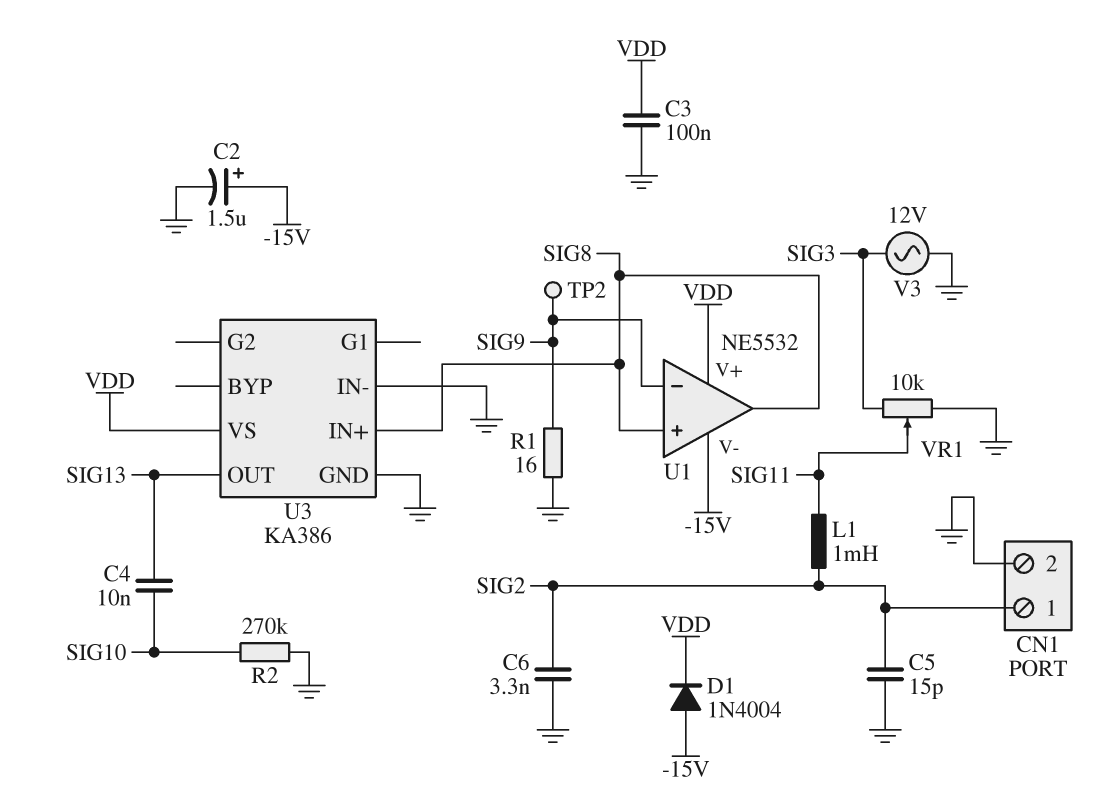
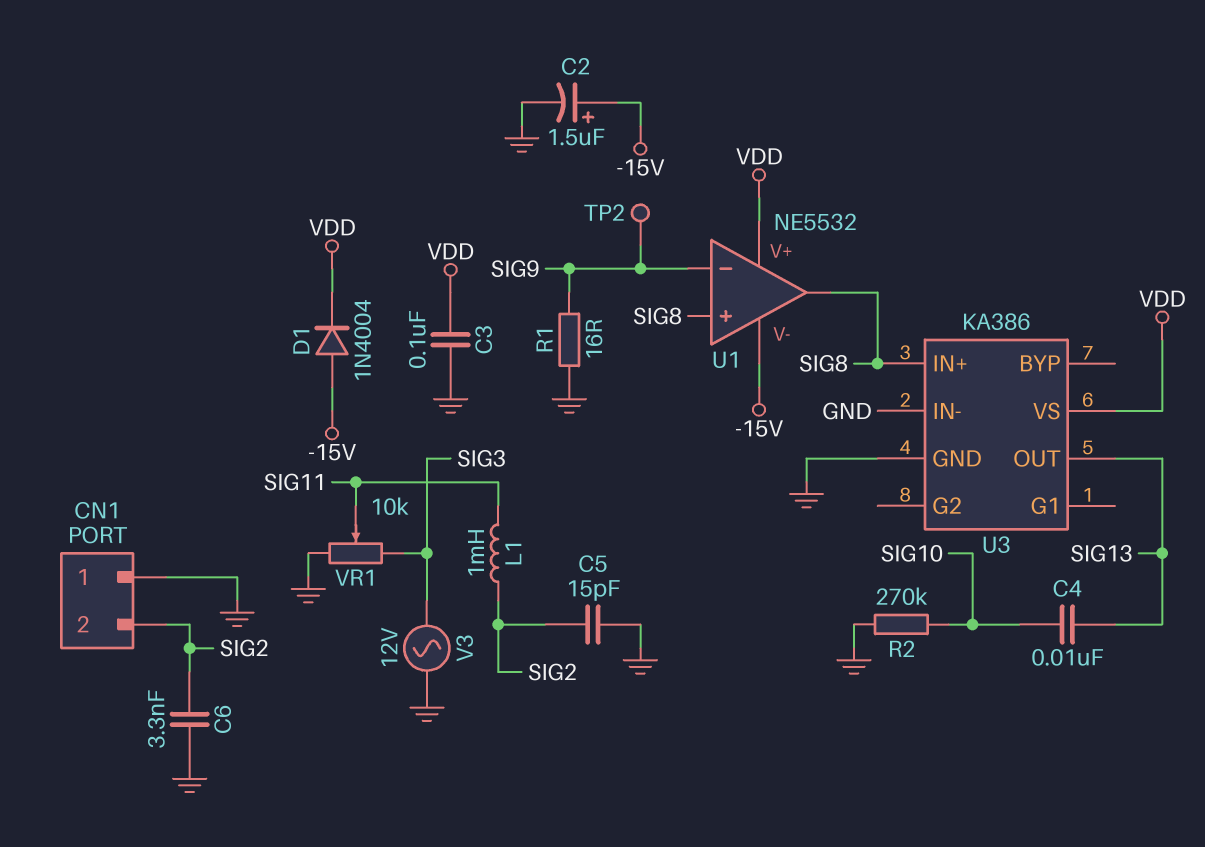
CN1 pin 1: SIG2 -> GND
CN1 pin 2: GND -> SIG2

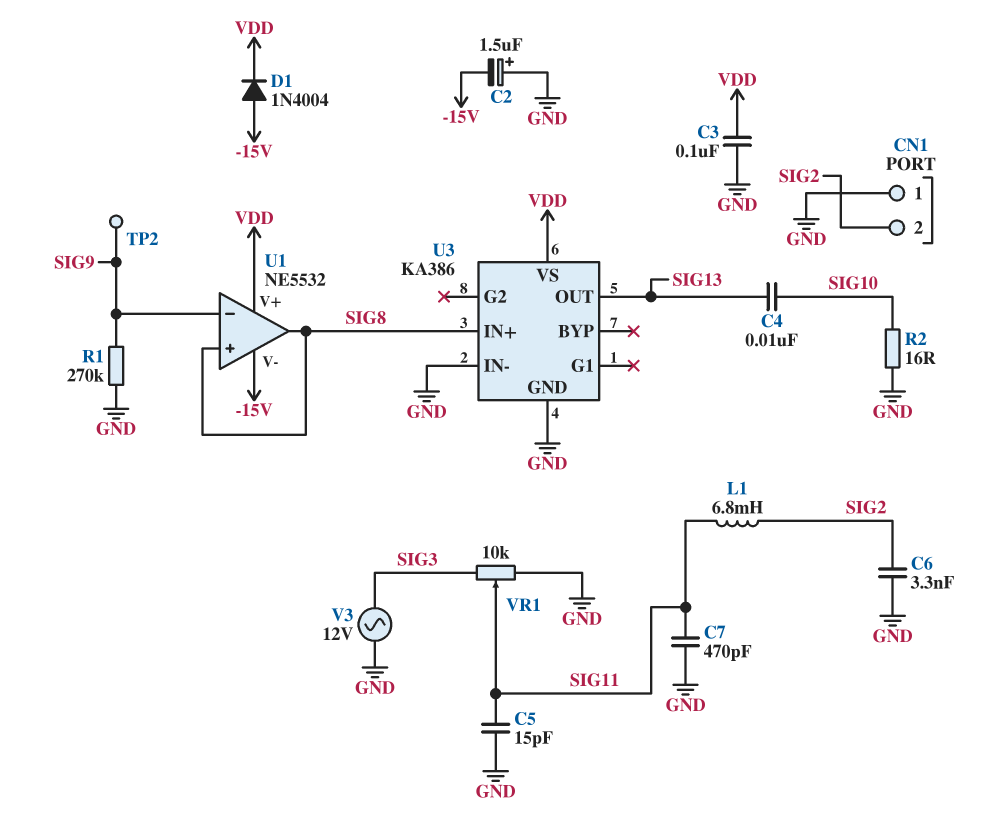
C2: 1.5uF (plus -15V, minus GND) -> 1.5uF (plus GND, minus -15V)
C5: 15pF (GND, SIG2) -> 15pF (GND, SIG11)
C7: none -> 470pF (GND, SIG11)
L1: 1mH (SIG2, SIG11) -> 6.8mH (SIG2, SIG11)
R1: 16 (GND, SIG9) -> 270k (GND, SIG9)
R2: 270k (GND, SIG10) -> 16 (GND, SIG10)

